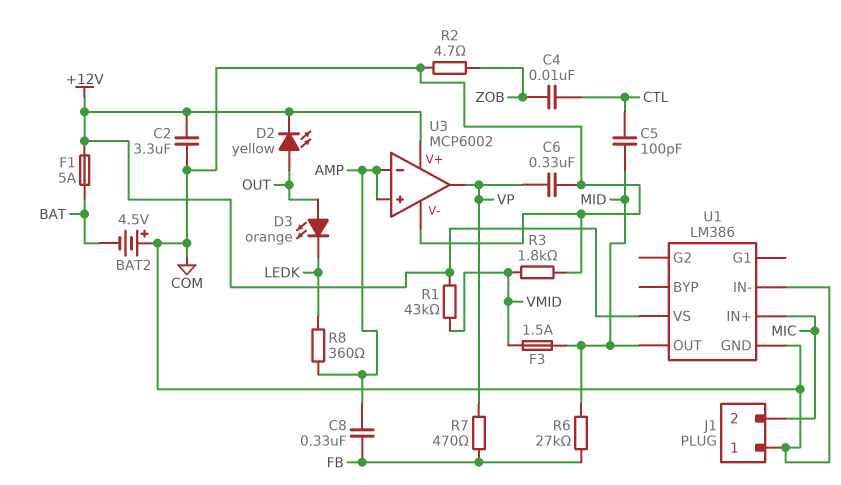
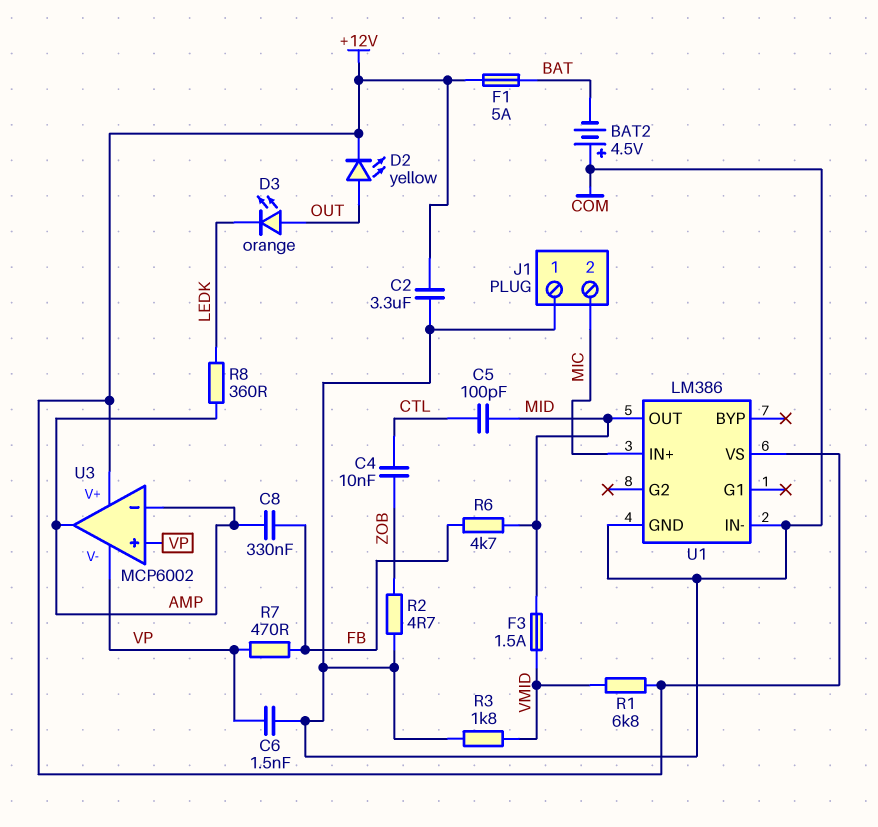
C6: 330nF (COM, VP) -> 1.5nF (COM, VP)
R1: 43k (+12V, VMID) -> 6.8k (+12V, VMID)
R6: 27k (FB, MID) -> 4.7k (FB, MID)
U3 pin V-: COM -> VP
U3 pin in+: AMP -> VP
U3 pin out: VP -> AMP

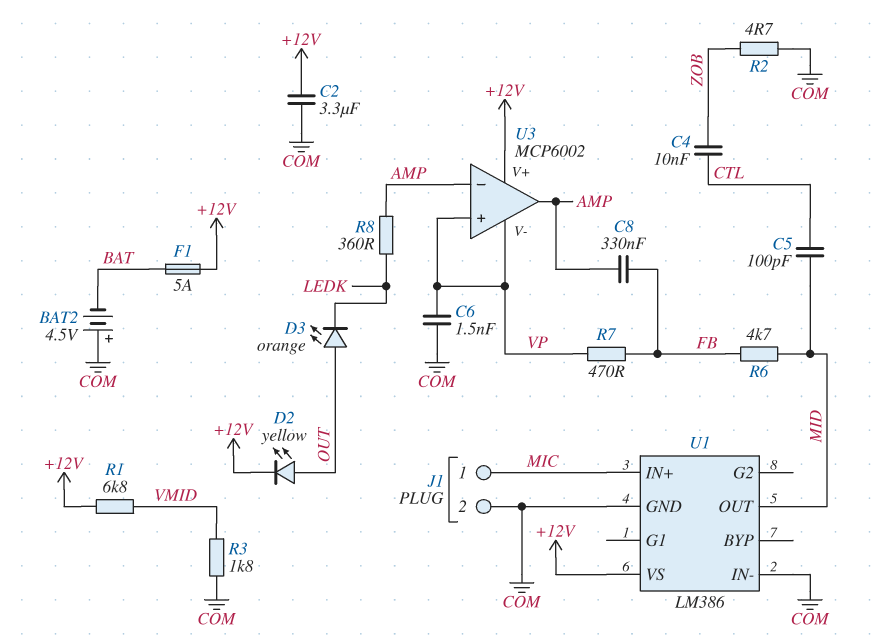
F3: 1.5A (MID, VMID) -> none
J1 pin 1: COM -> MIC
J1 pin 2: MIC -> COM

